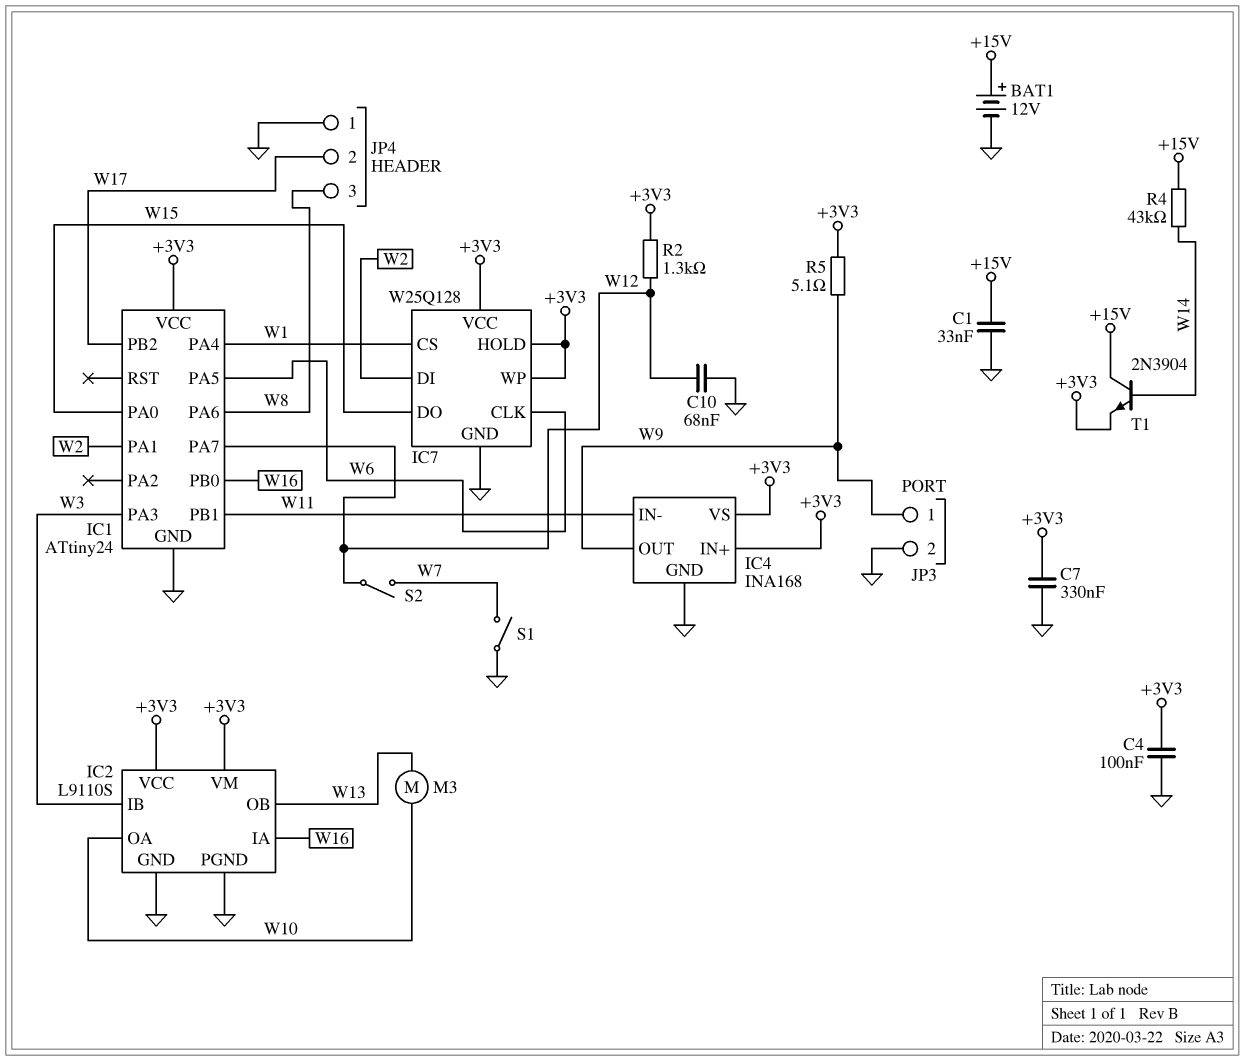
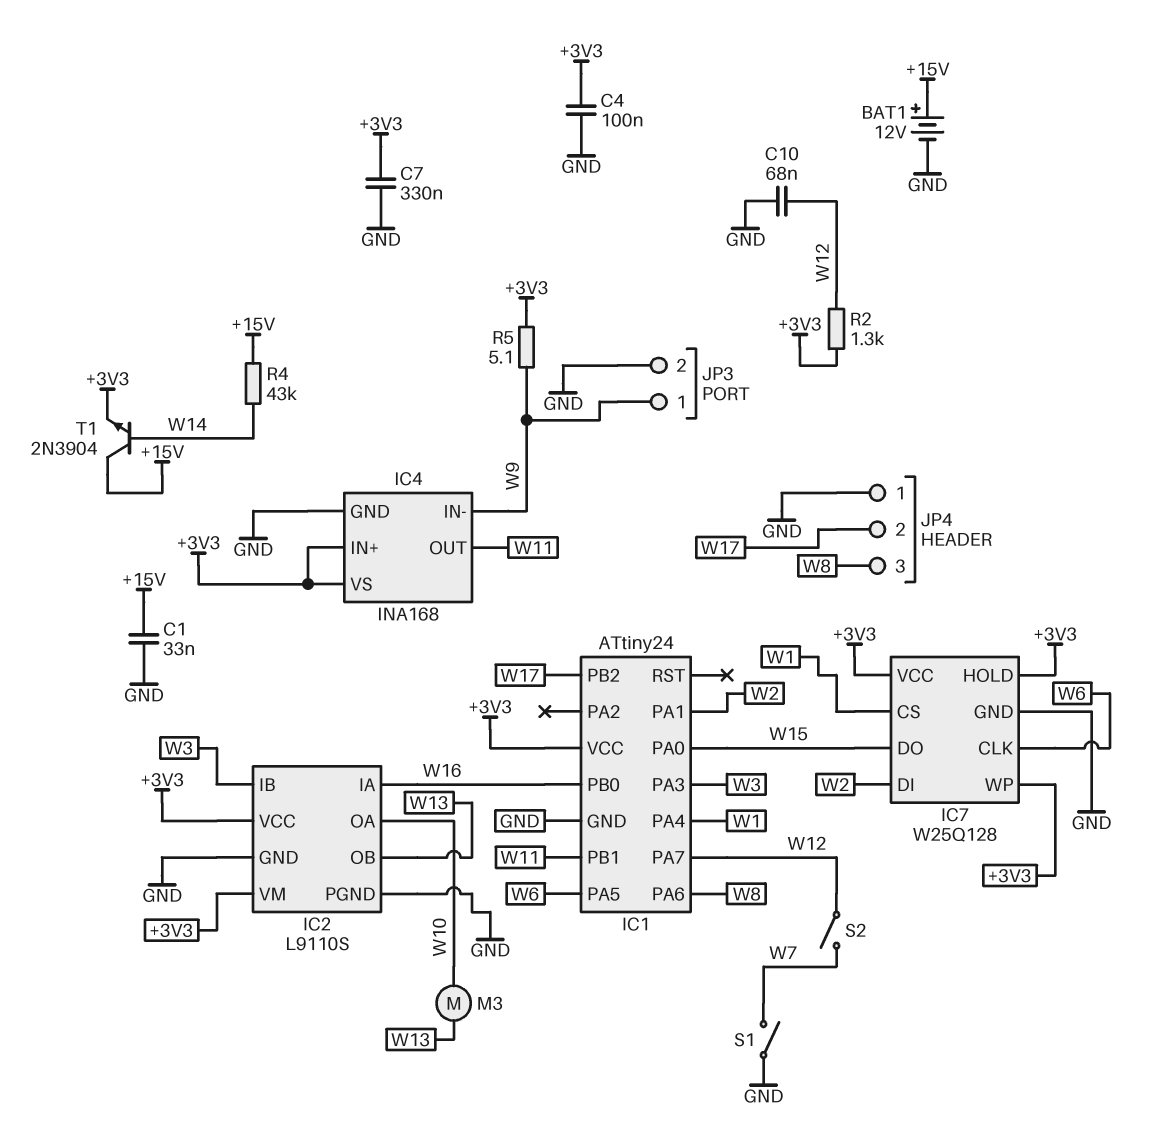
IC4 pin IN-: W11 -> W9
IC4 pin OUT: W9 -> W11

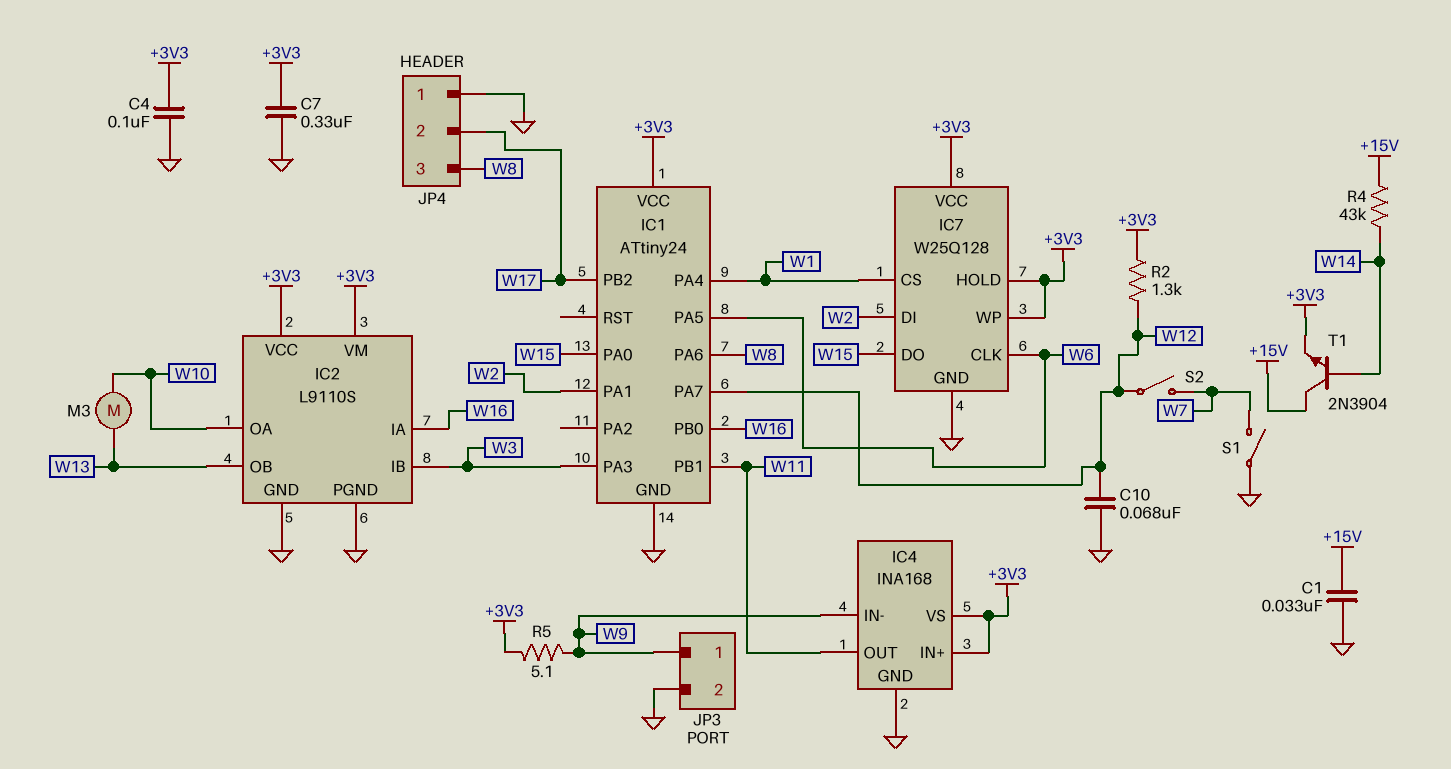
BAT1: 12V (plus +15V, minus GND) -> none

